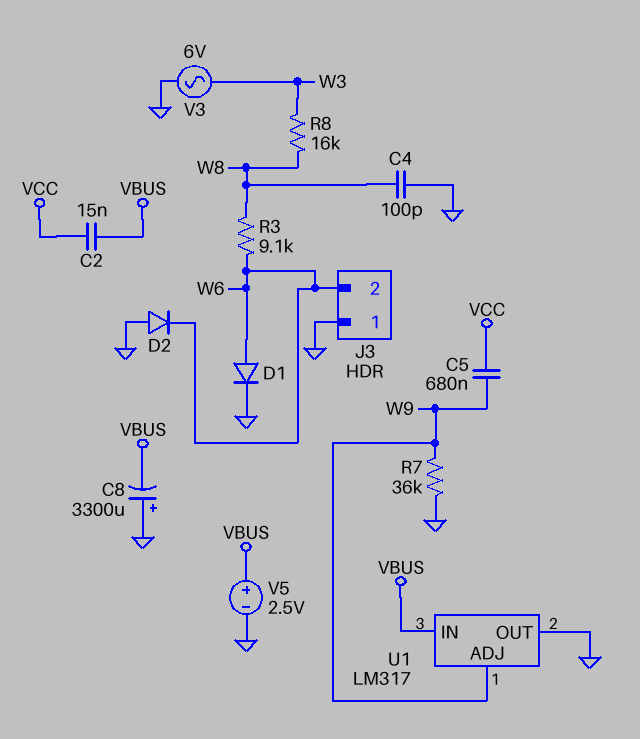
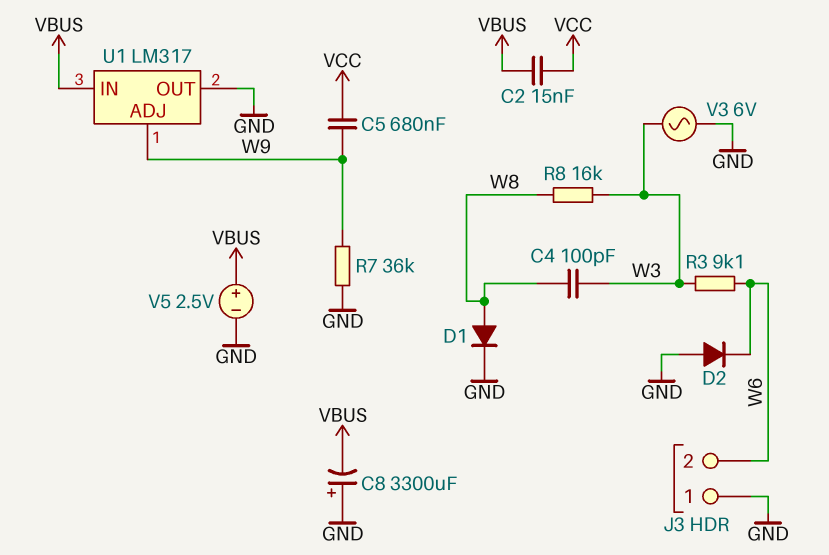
C4: 100pF (GND, W8) -> 100pF (W3, W8)
D1: diode (A W6, K GND) -> diode (A W8, K GND)
R3: 9.1k (W6, W8) -> 9.1k (W3, W6)

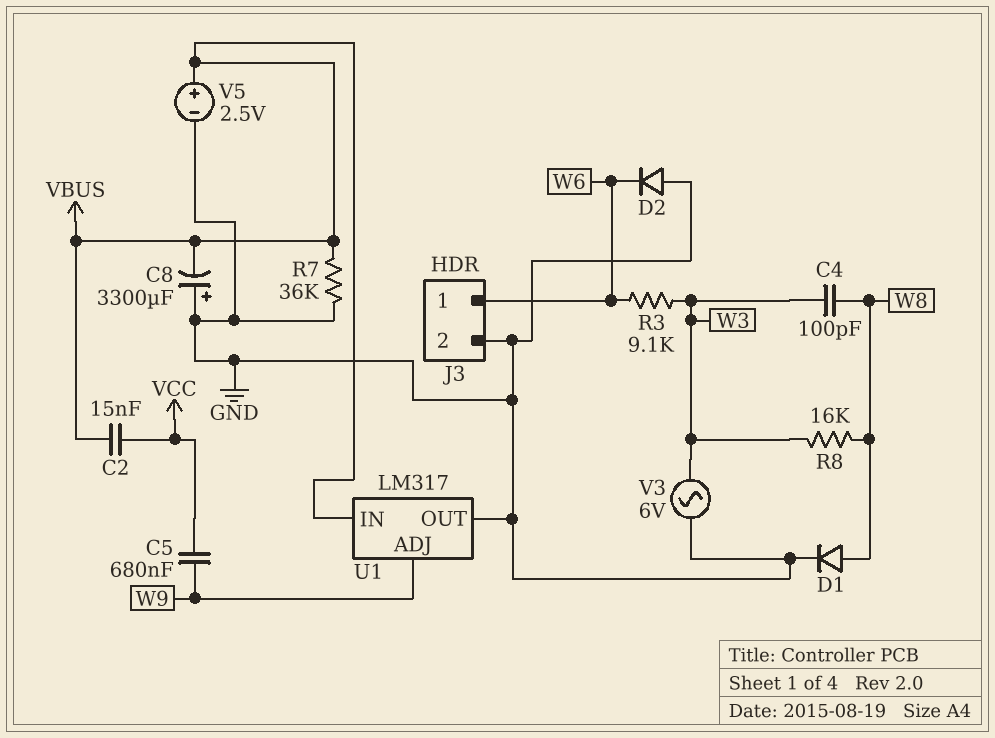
J3 pin 1: GND -> W6
J3 pin 2: W6 -> GND
R7: 36k (GND, W9) -> 36k (GND, VBUS)

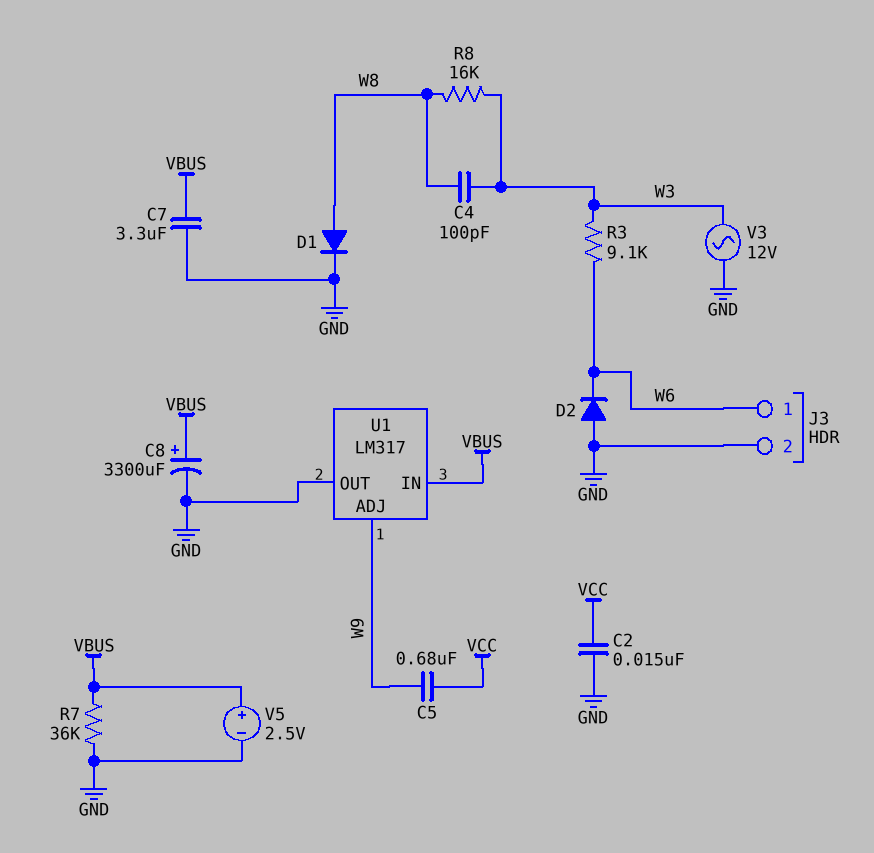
C2: 15nF (VBUS, VCC) -> 15nF (GND, VCC)
C7: none -> 3.3uF (GND, VBUS)
C8: 3300uF (plus GND, minus VBUS) -> 3300uF (plus VBUS, minus GND)
V3: AC 6V (GND, W3) -> AC 12V (GND, W3)

